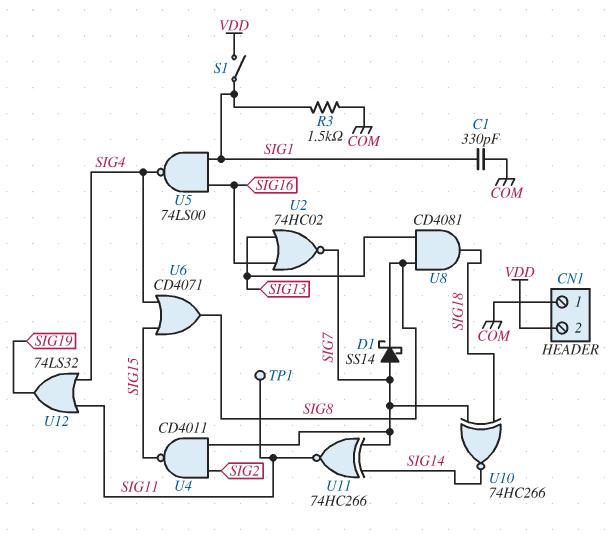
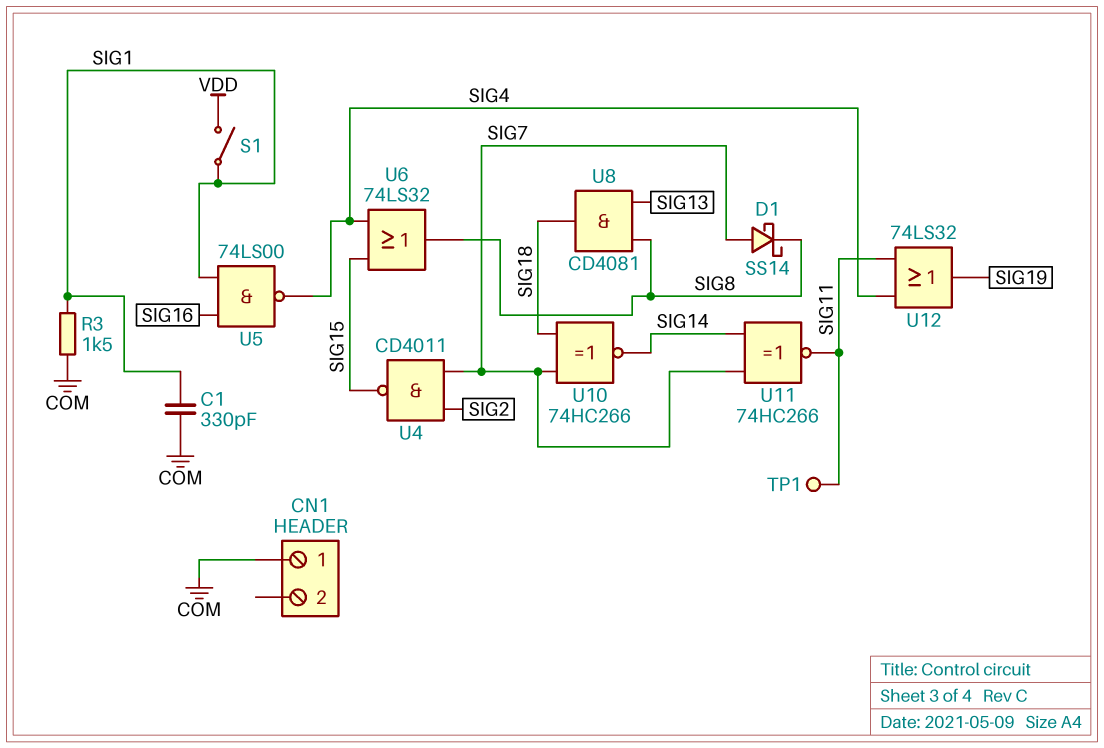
CN1 pin 2: VDD -> none
U2: NOR 74HC02 (in SIG13, in SIG16, out SIG7) -> none
U6: OR CD4071 (in SIG4, in SIG15, out SIG8) -> OR 74LS32 (in SIG4, in SIG15, out SIG8)

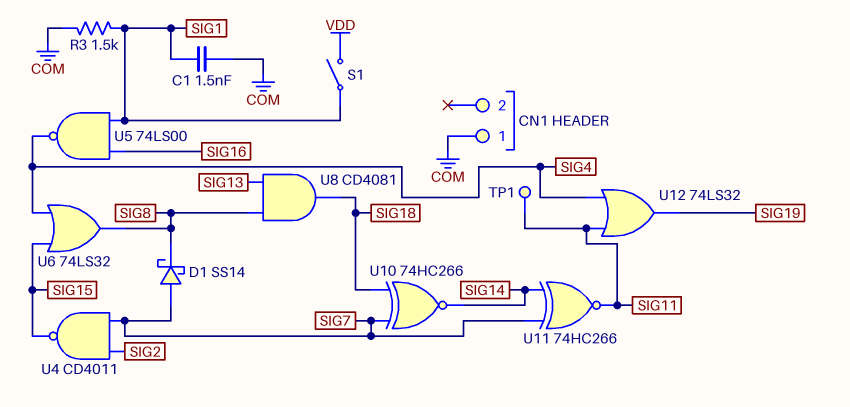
C1: 330pF (COM, SIG1) -> 1.5nF (COM, SIG1)

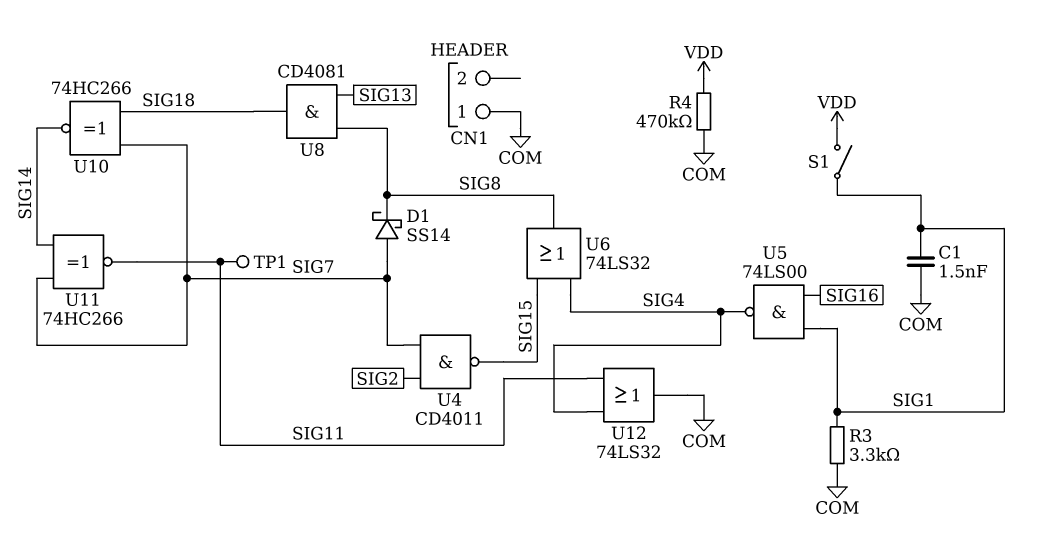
R3: 1.5k (COM, SIG1) -> 3.3k (COM, SIG1)
R4: none -> 470k (COM, VDD)
U12: OR 74LS32 (in SIG4, in SIG11, out SIG19) -> OR 74LS32 (in SIG4, in SIG11, out COM)

